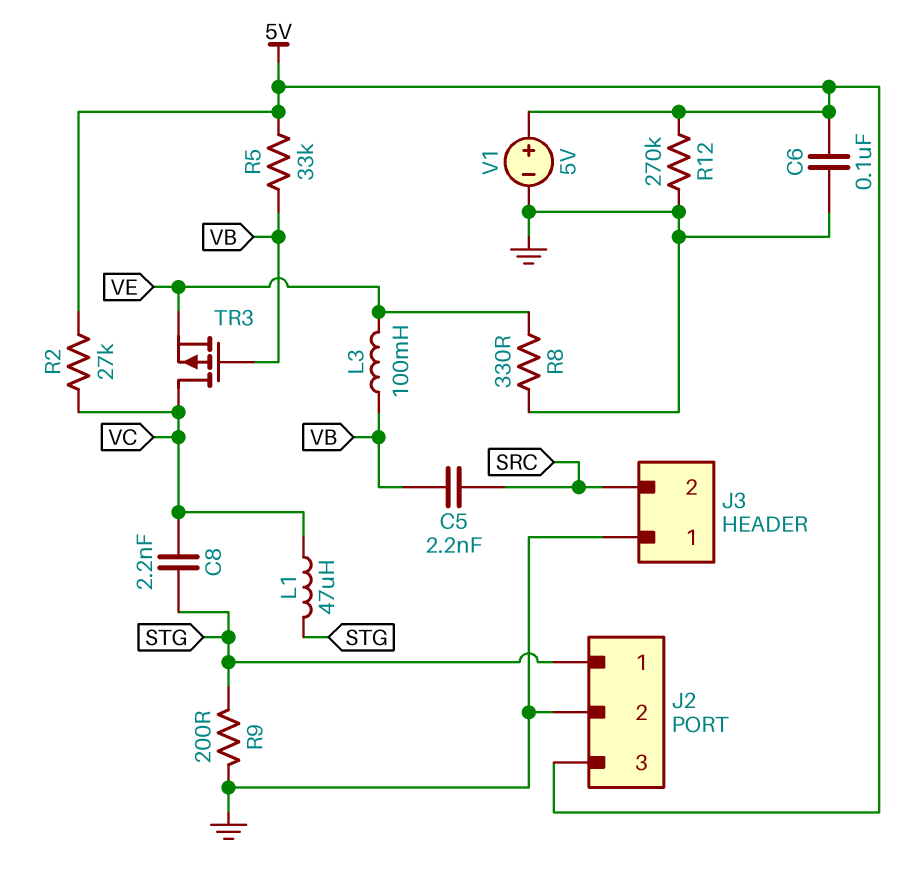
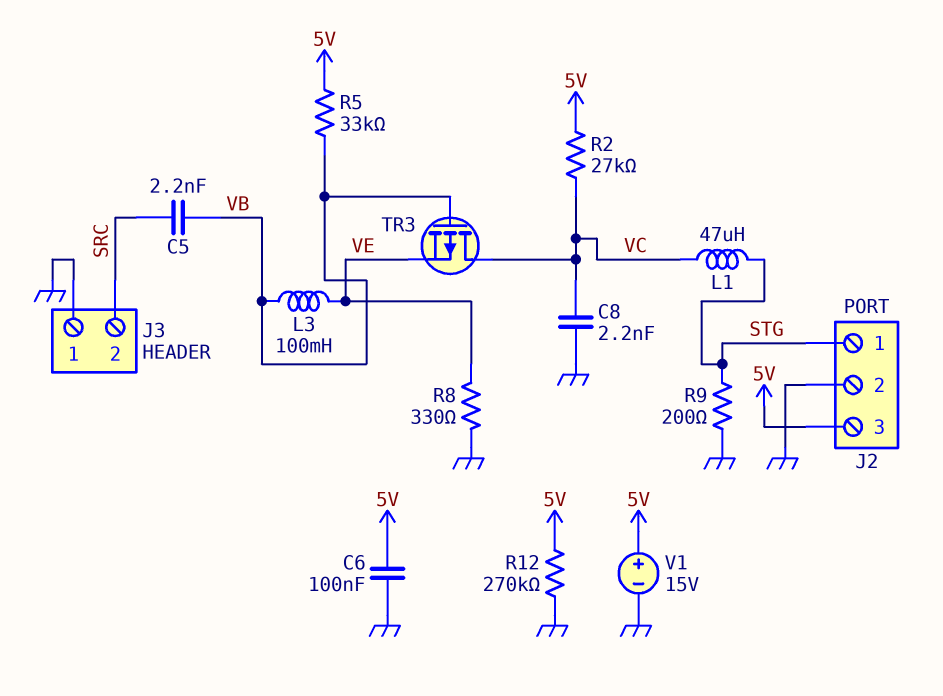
C8: 2.2nF (STG, VC) -> 2.2nF (GND, VC)
V1: 5V (plus 5V, minus GND) -> 15V (plus 5V, minus GND)

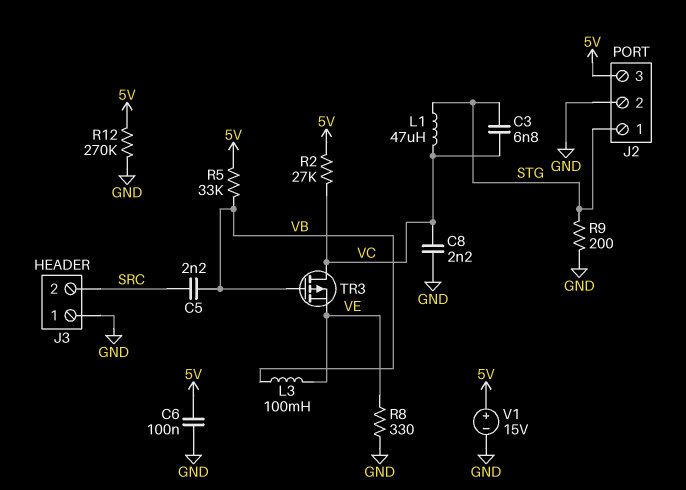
C3: none -> 6.8nF (STG, VC)

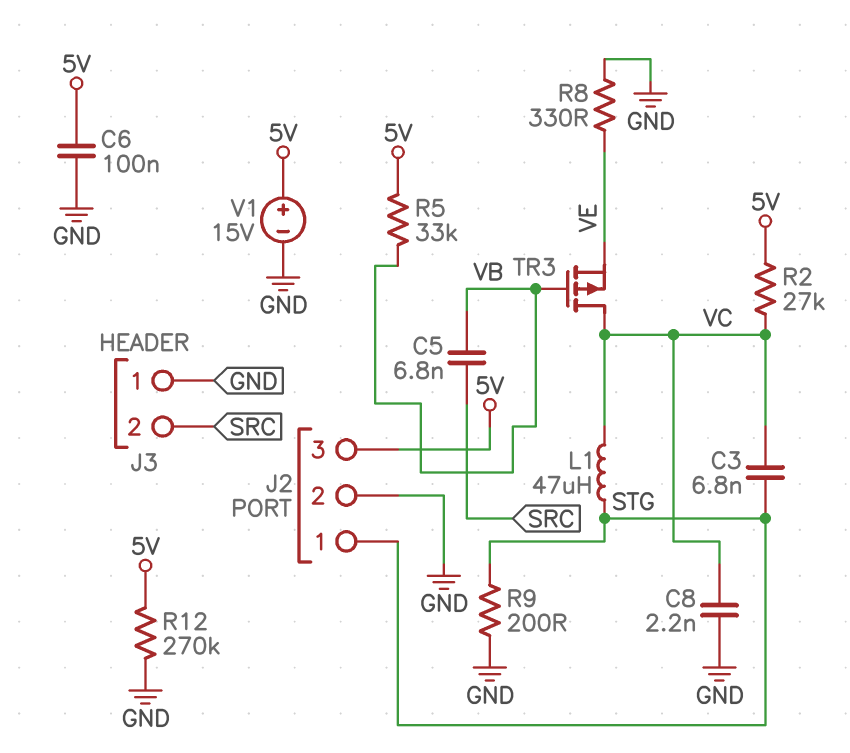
C5: 2.2nF (SRC, VB) -> 6.8nF (SRC, VB)
L3: 100mH (VB, VE) -> none

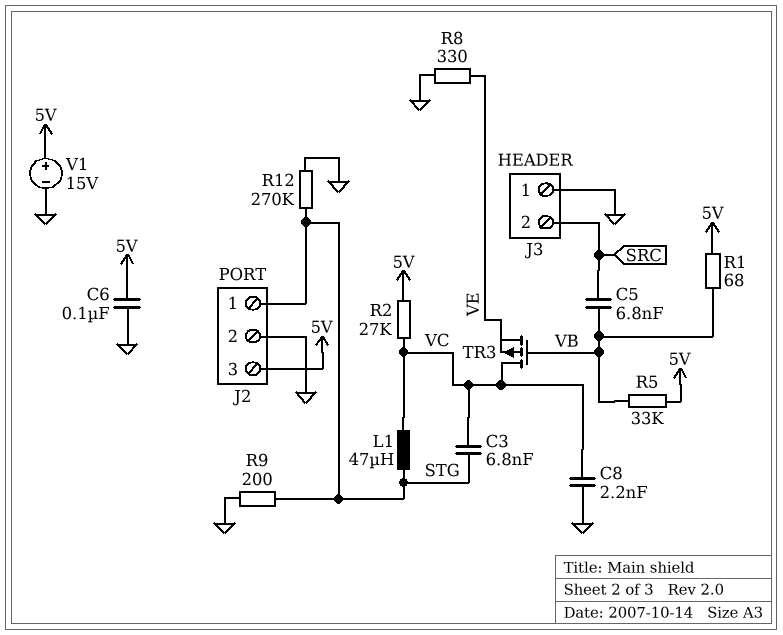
R1: none -> 68 (5V, VB)
R12: 270k (5V, GND) -> 270k (GND, STG)

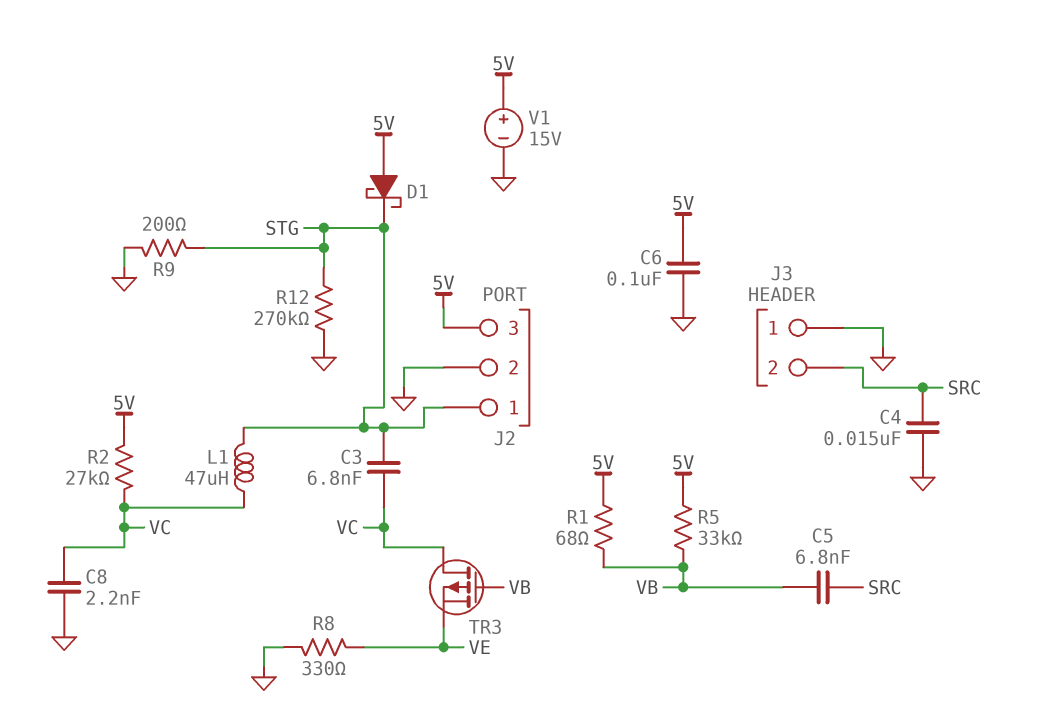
C4: none -> 15nF (GND, SRC)
D1: none -> schottky (A 5V, K STG)

